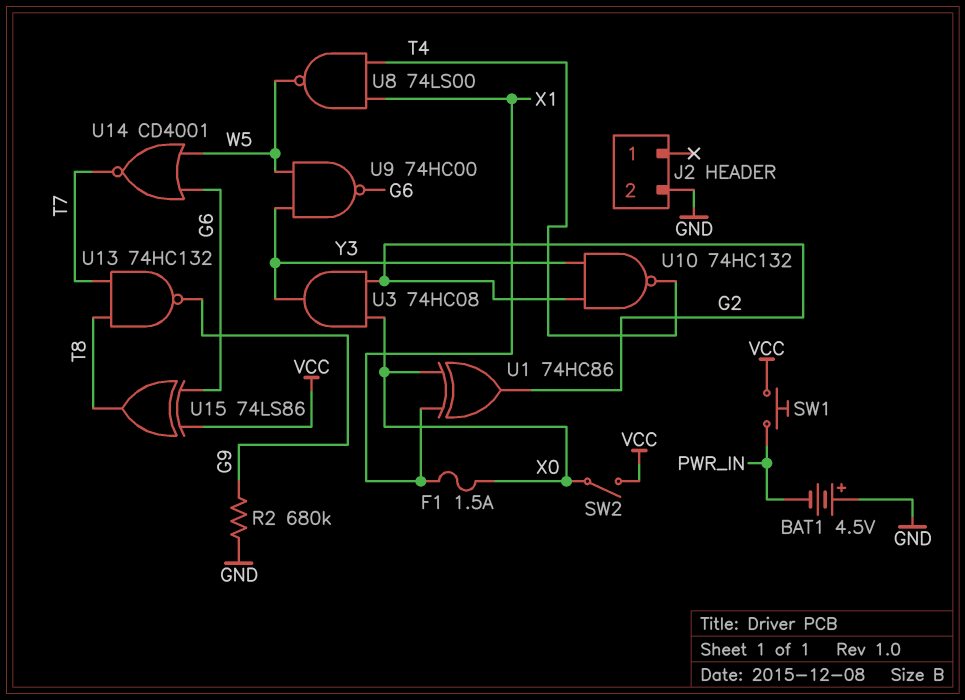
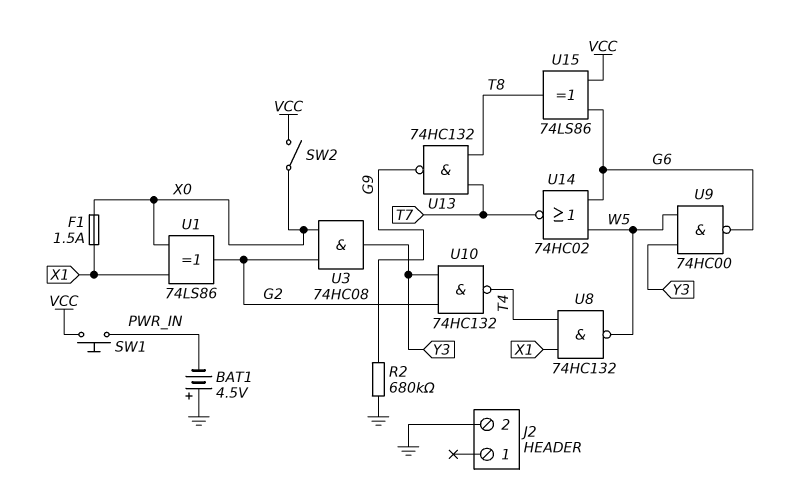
U1: XOR 74HC86 (in X0, in X1, out G2) -> XOR 74LS86 (in X0, in X1, out G2)
U8: NAND 74LS00 (in T4, in X1, out W5) -> NAND 74HC132 (in T4, in X1, out W5)
U14: NOR CD4001 (in G6, in W5, out T7) -> NOR 74HC02 (in G6, in W5, out T7)

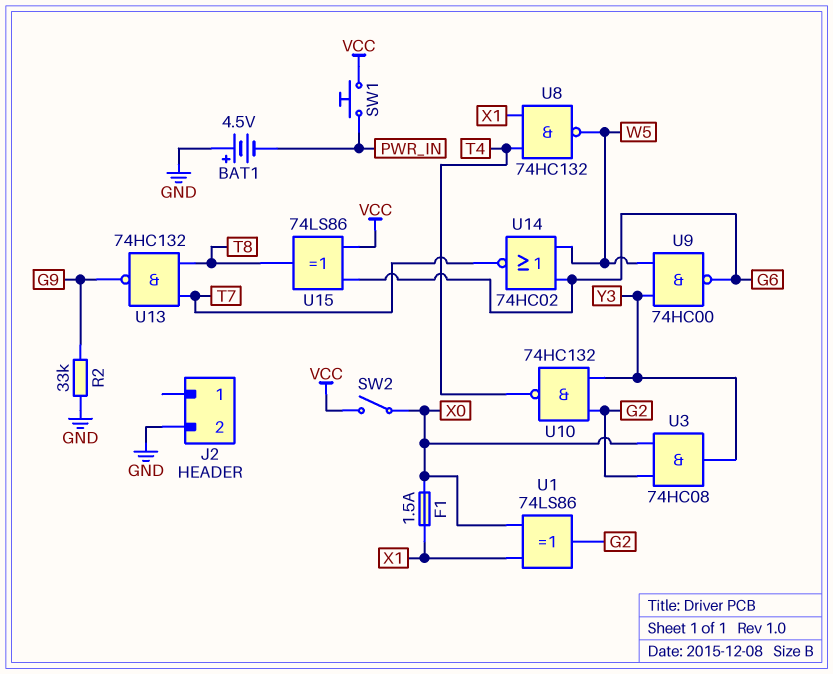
R2: 680k (G9, GND) -> 33k (G9, GND)

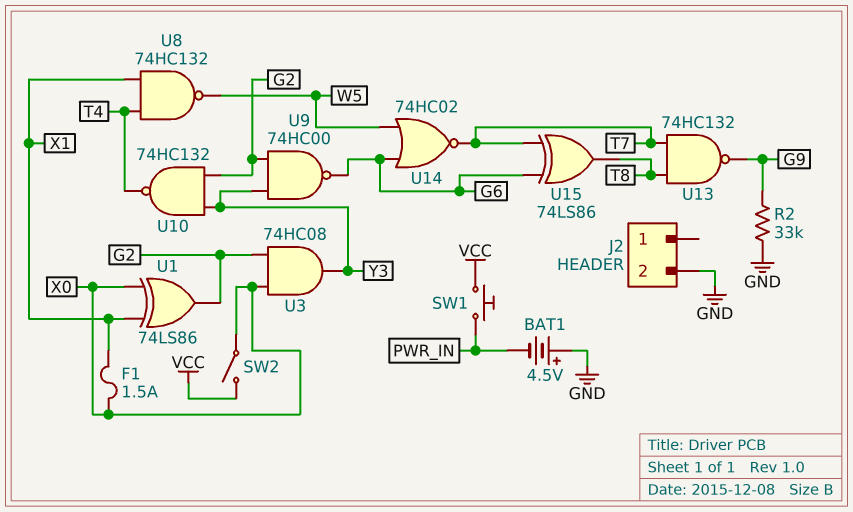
U9: NAND 74HC00 (in W5, in Y3, out G6) -> NAND 74HC00 (in G2, in Y3, out G6)
U15: XOR 74LS86 (in G6, in VCC, out T8) -> XOR 74LS86 (in G6, in T7, out T8)

